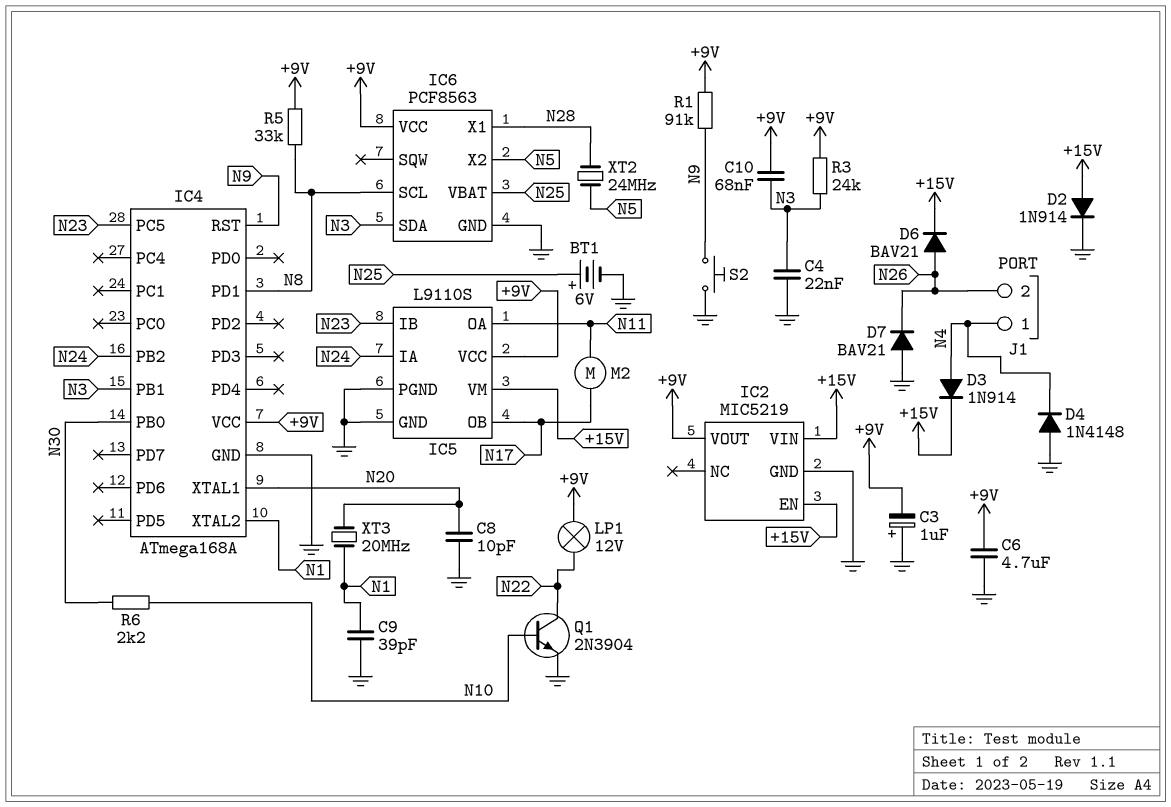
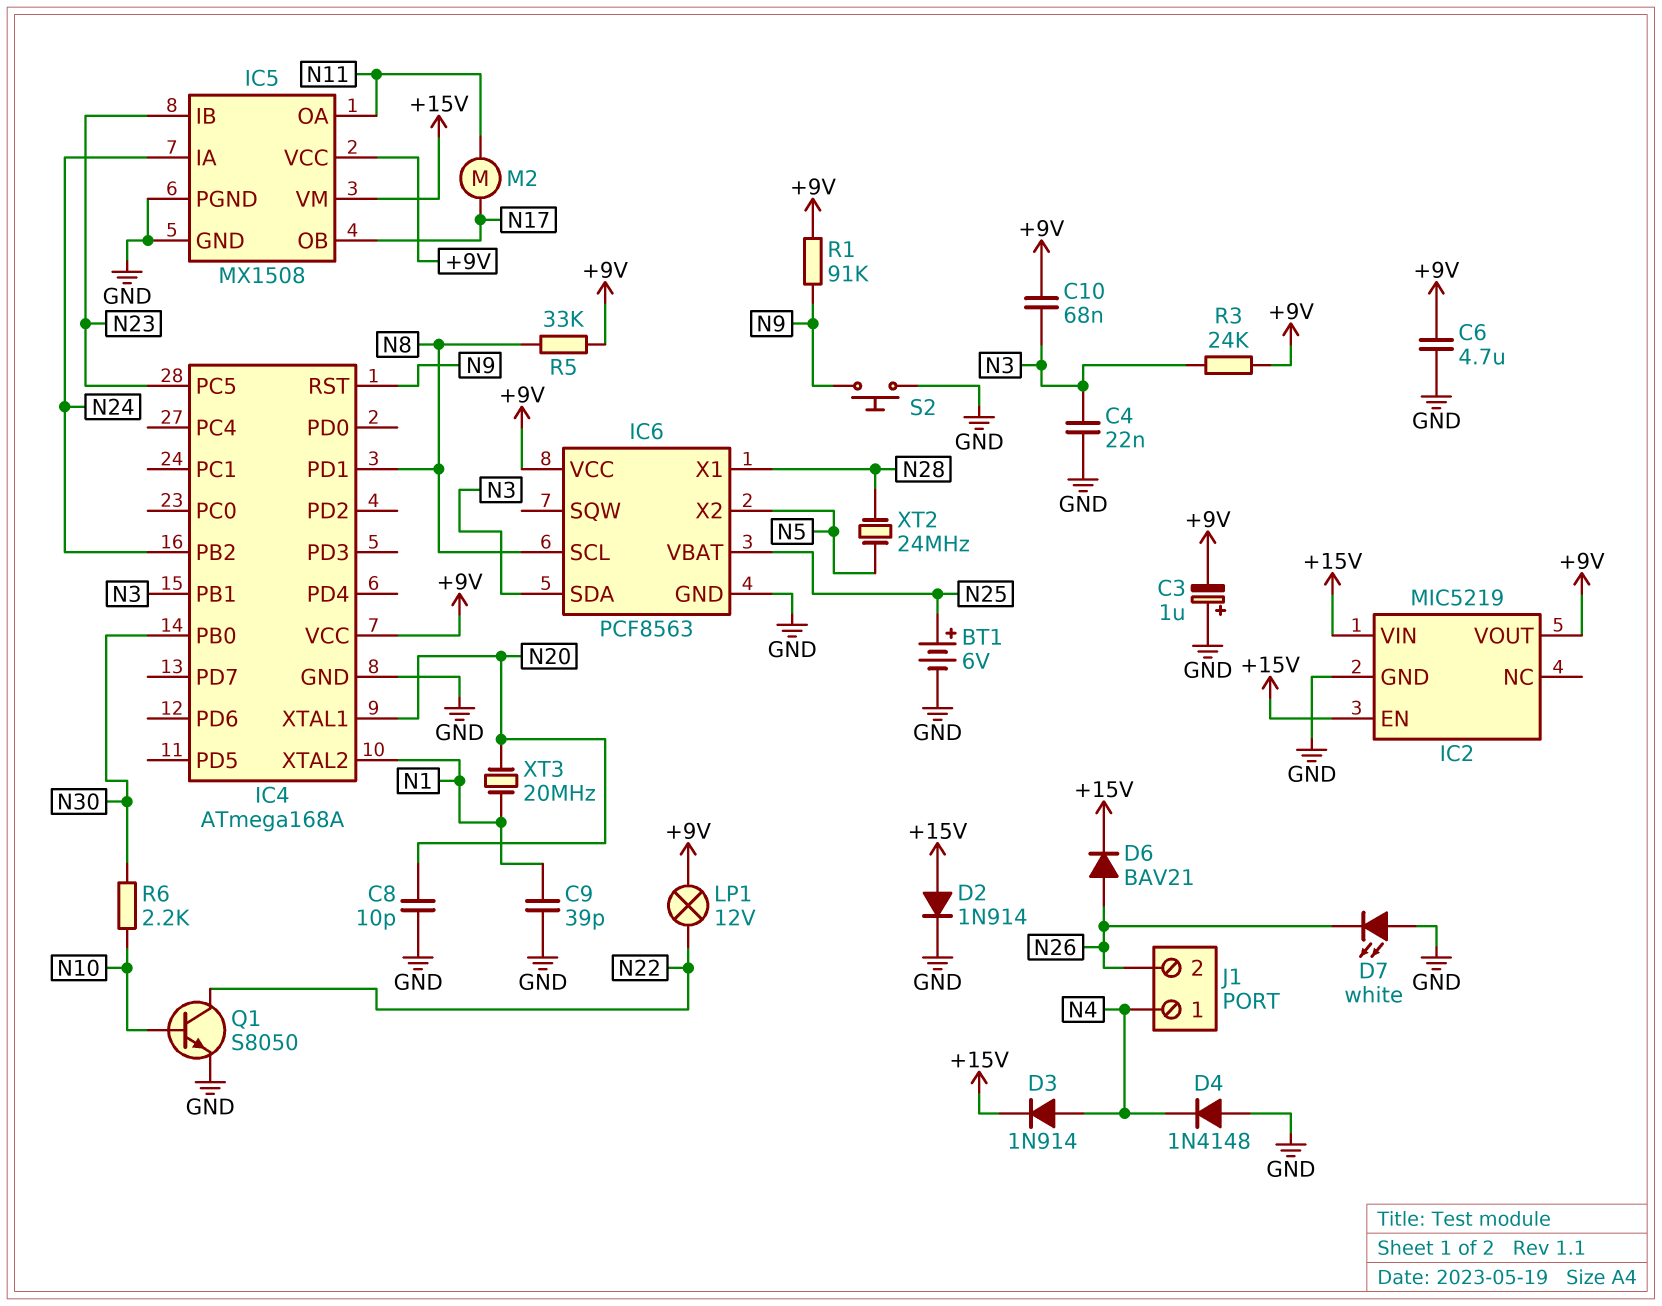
D7: diode BAV21 (A GND, K N26) -> LED white (A GND, K N26)
IC5: L9110S -> MX1508
Q1: NPN 2N3904 (B N10, C N22, E GND) -> NPN S8050 (B N10, C N22, E GND)

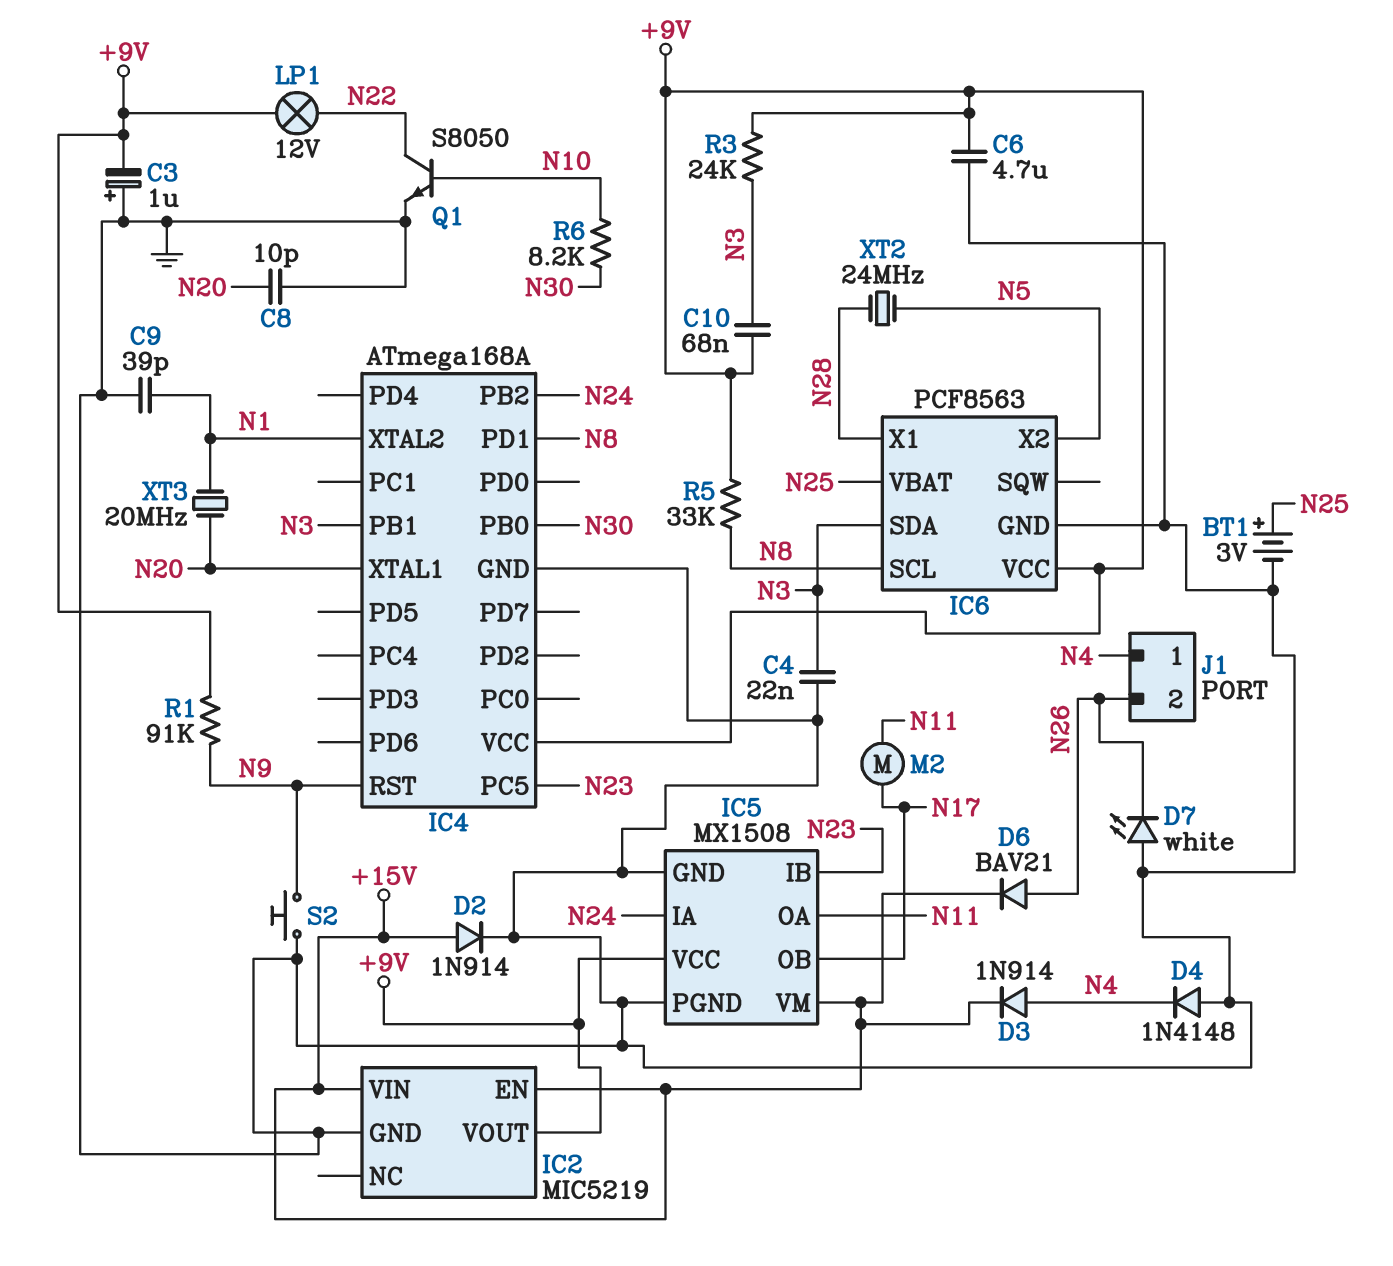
BT1: 6V (plus N25, minus GND) -> 3V (plus N25, minus GND)
R6: 2.2k (N10, N30) -> 8.2k (N10, N30)

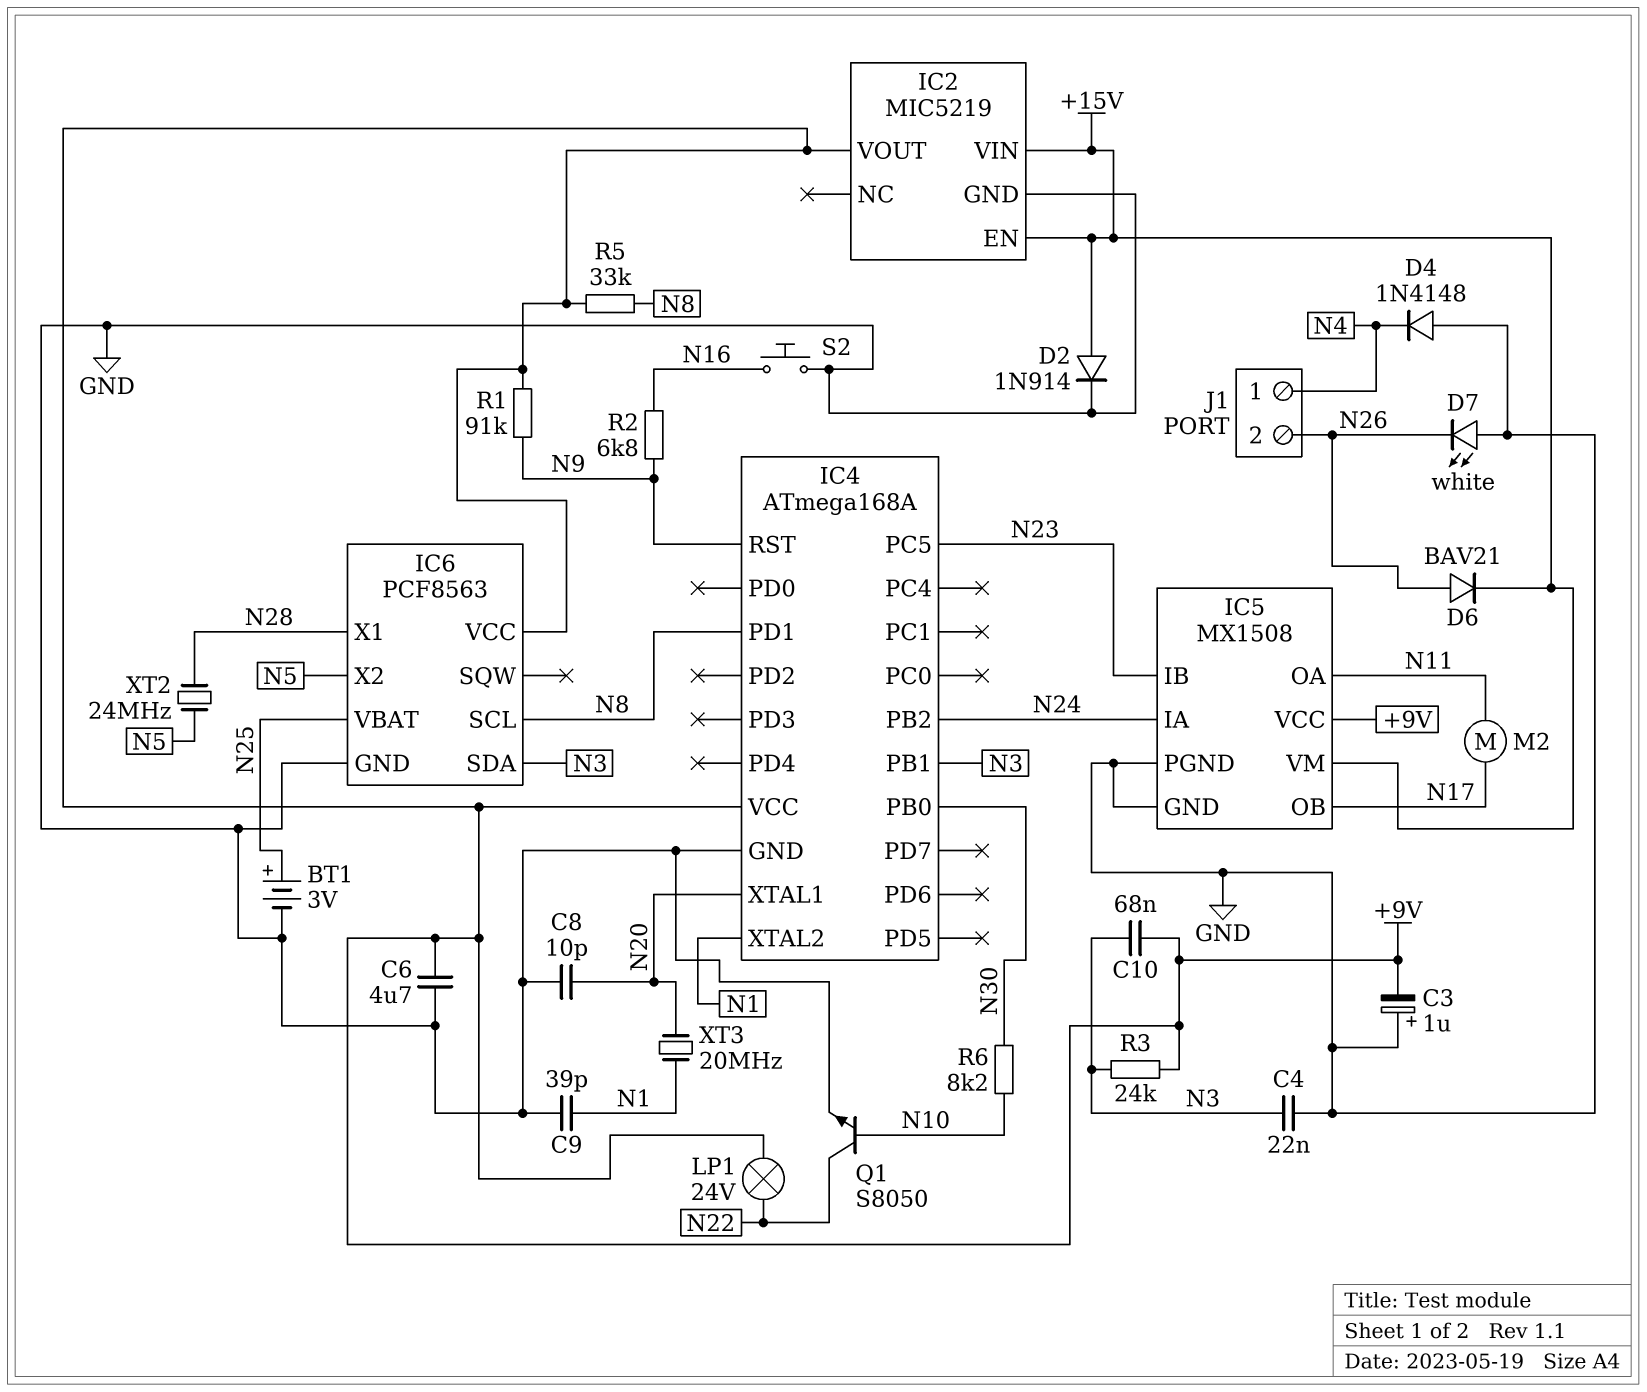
D3: diode 1N914 (A N4, K +15V) -> none
LP1: lamp 12V (+9V, N22) -> lamp 24V (+9V, N22)
R2: none -> 6.8k (N9, N16)
S2: button (GND, N9) -> button (GND, N16)

